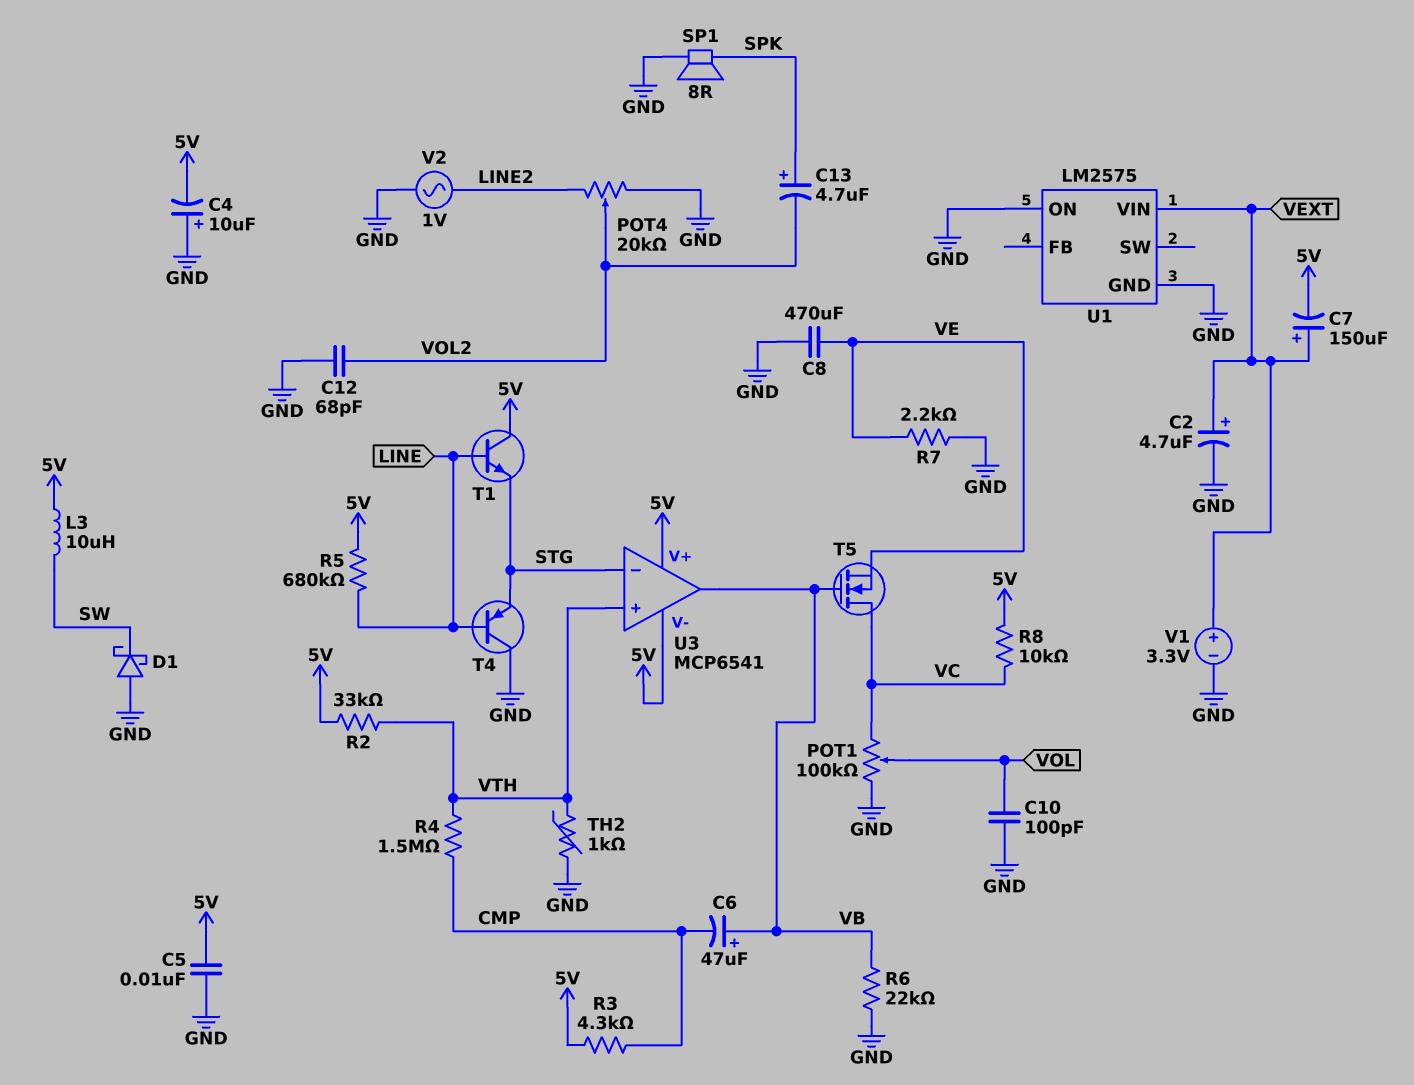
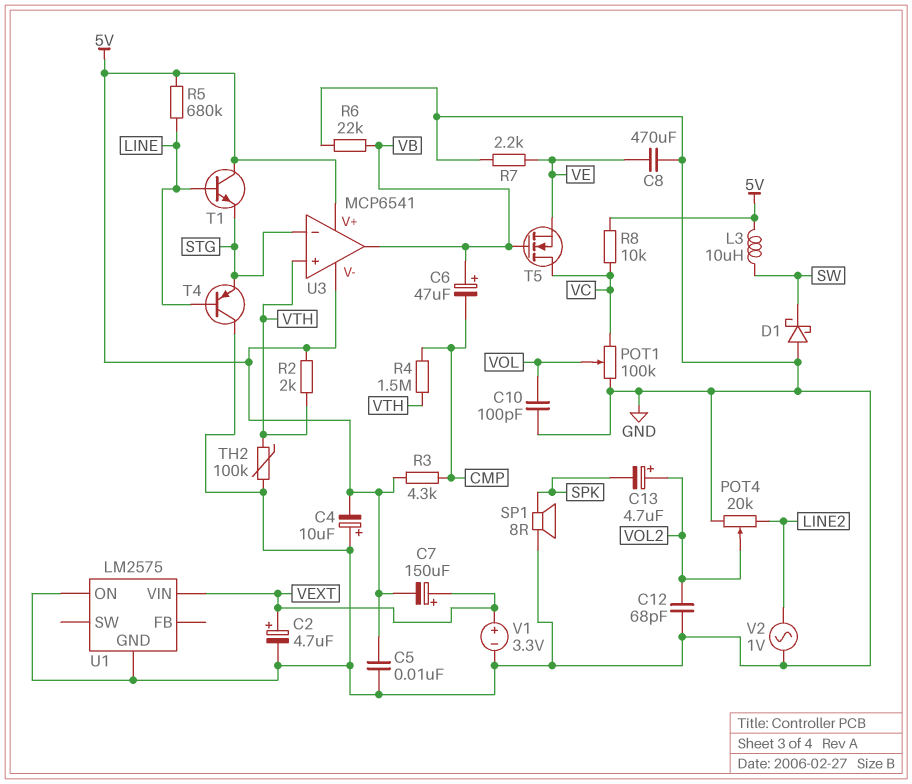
C13: 4.7uF (plus SPK, minus VOL2) -> 4.7uF (plus VOL2, minus SPK)
R2: 33k (5V, VTH) -> 2k (5V, VTH)
TH2: 1k (GND, VTH) -> 100k (GND, VTH)

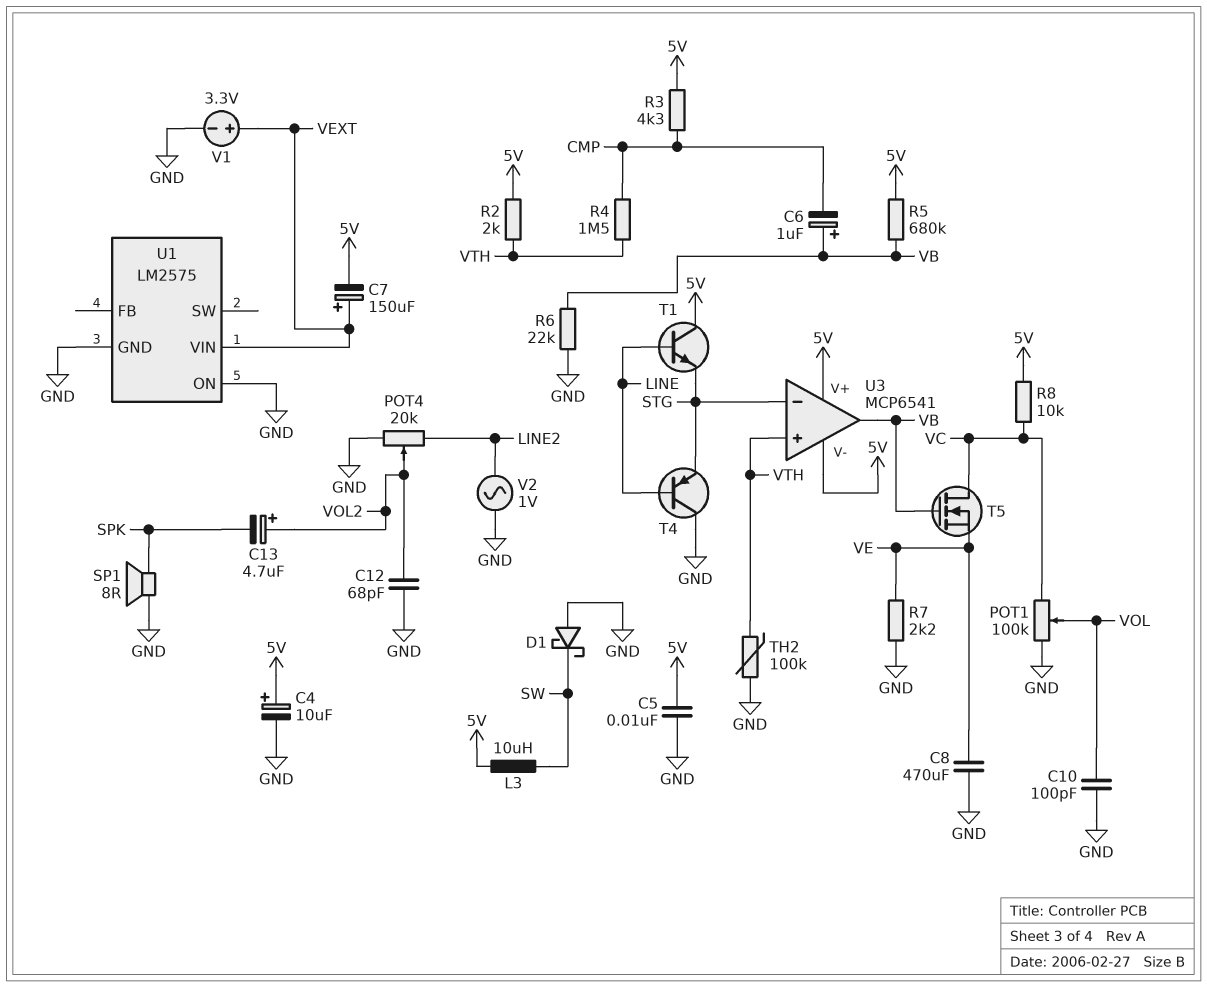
C2: 4.7uF (plus VEXT, minus GND) -> none
C4: 10uF (plus GND, minus 5V) -> 10uF (plus 5V, minus GND)
C6: 47uF (plus VB, minus CMP) -> 1uF (plus VB, minus CMP)
R5: 680k (5V, LINE) -> 680k (5V, VB)

